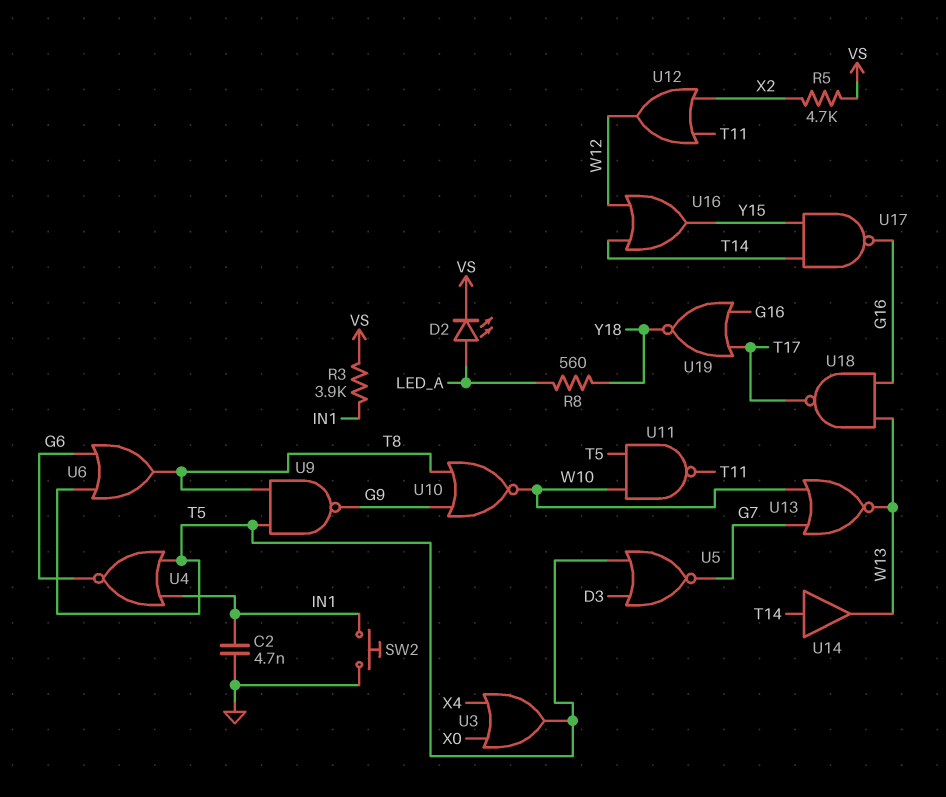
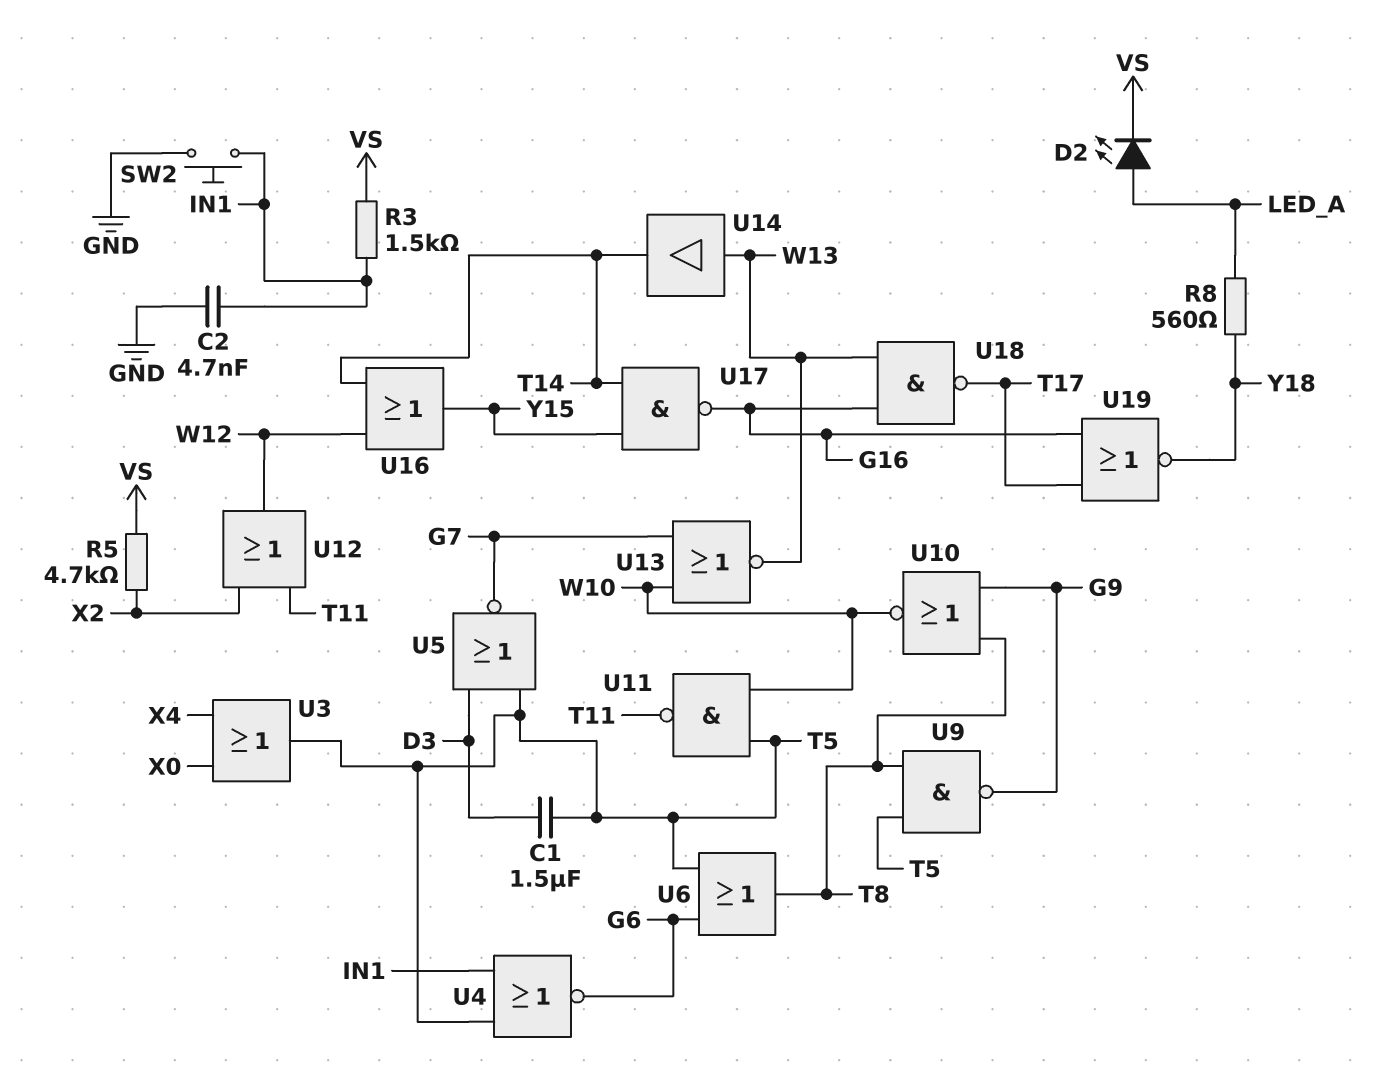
C1: none -> 1.5uF (D3, T5)
R3: 3.9k (IN1, VS) -> 1.5k (IN1, VS)
U14: buffer (in T14, out W13) -> buffer (in W13, out T14)

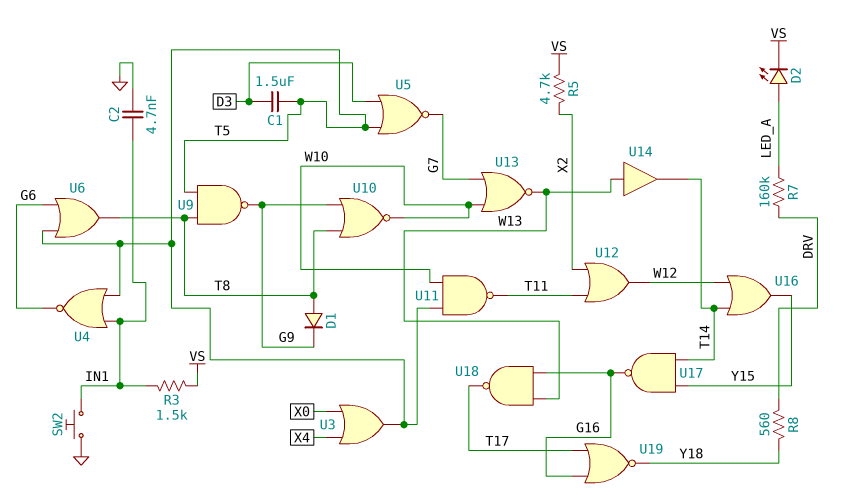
D1: none -> diode (A T8, K G9)
R7: none -> 160k (DRV, LED_A)
R8: 560 (LED_A, Y18) -> 560 (DRV, Y18)

